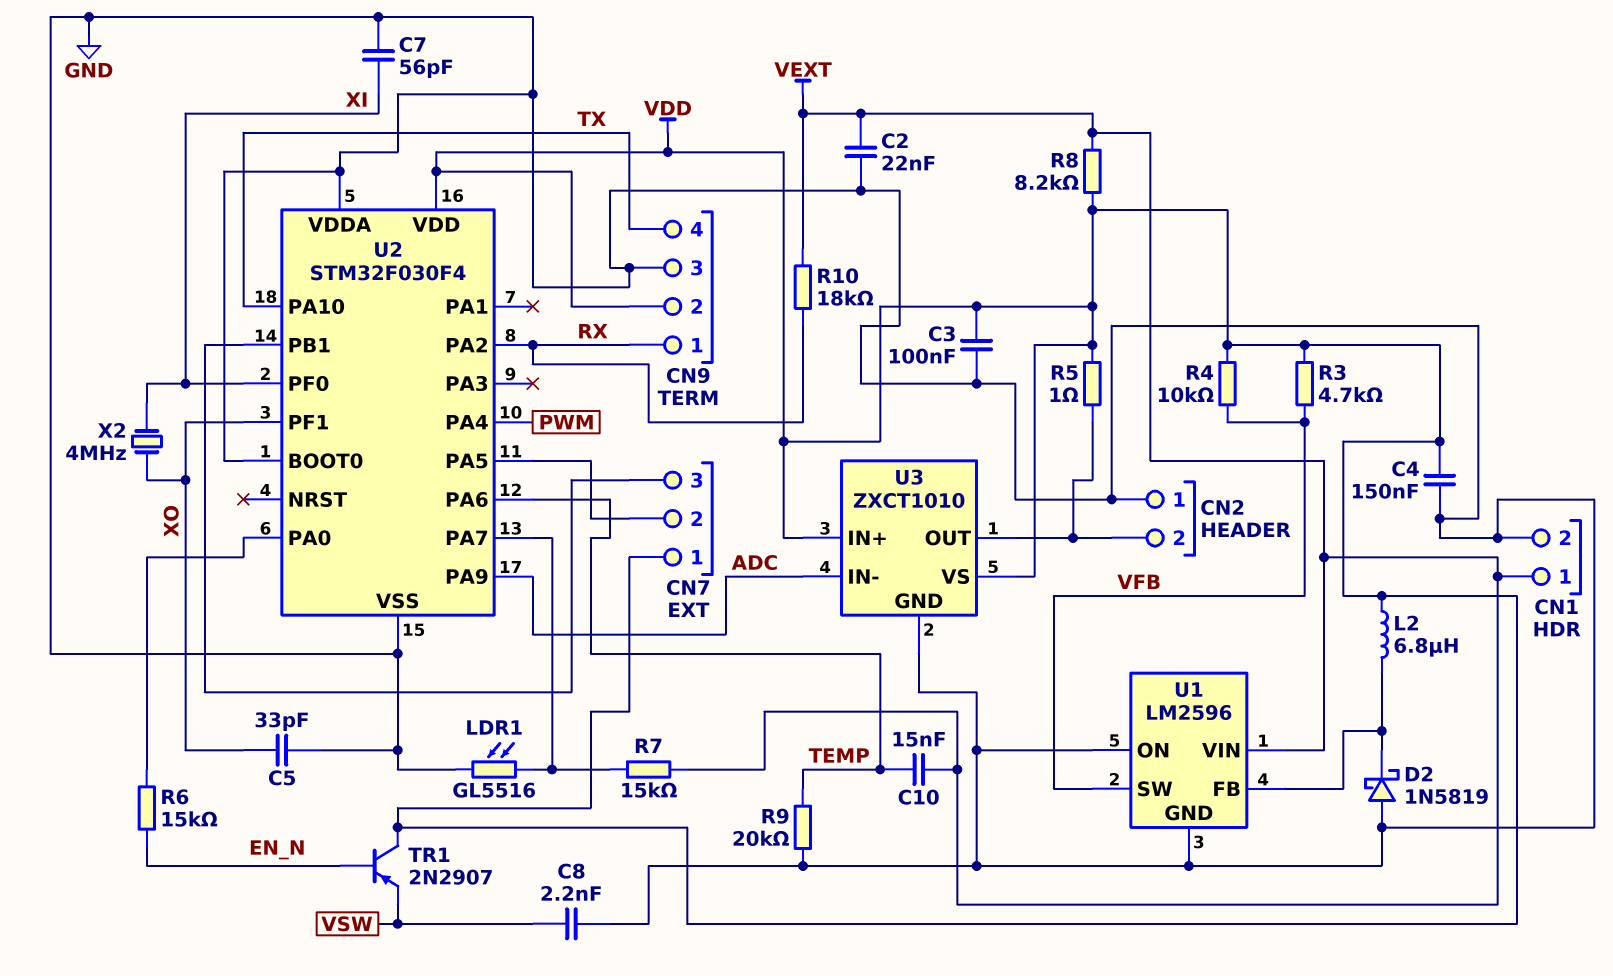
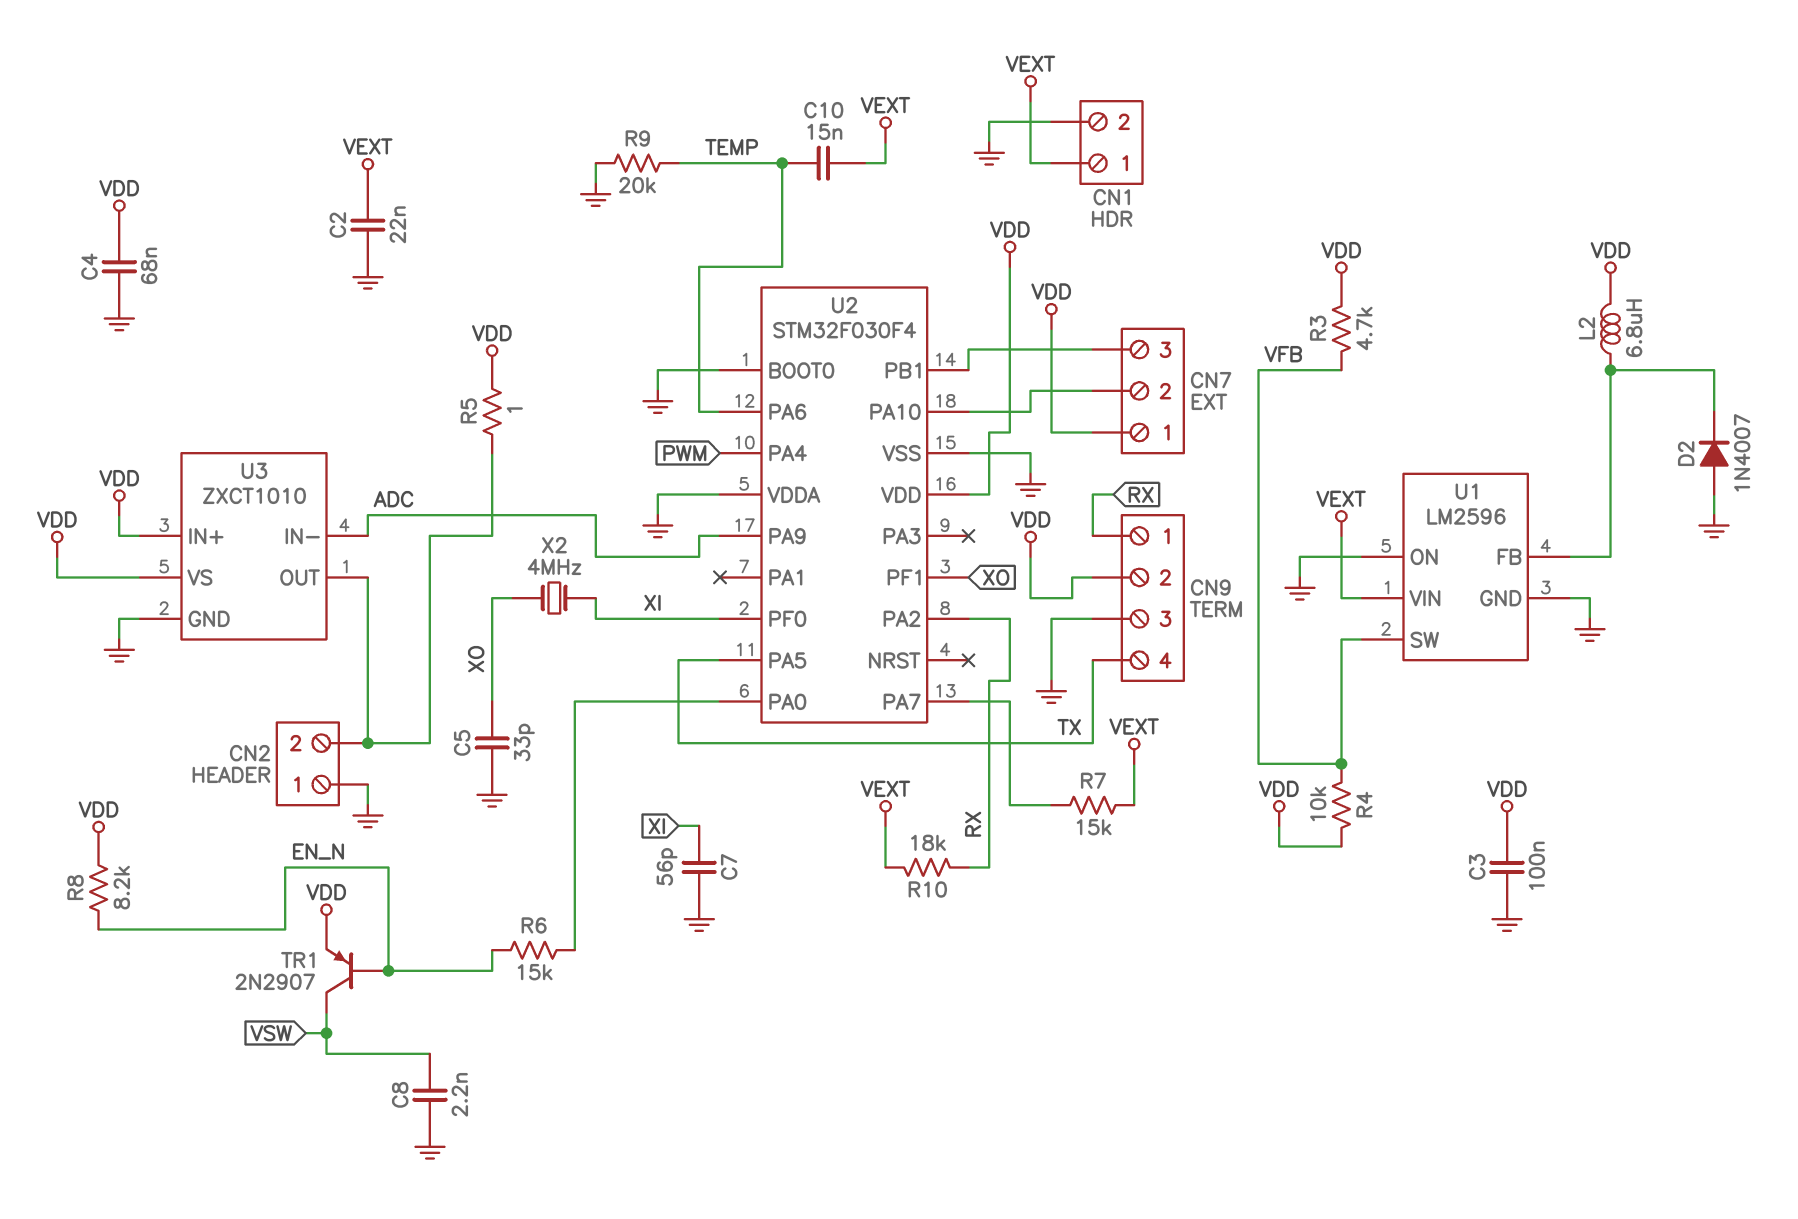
C4: 150nF (GND, VDD) -> 68nF (GND, VDD)
D2: schottky 1N5819 (A GND, K U1/FB) -> diode 1N4007 (A GND, K U1/FB)
LDR1: GL5516 (GND, U2/PA7) -> none
R8: 8.2k (VDD, VEXT) -> 8.2k (EN_N, VDD)
TR1: PNP 2N2907 (B EN_N, C VDD, E VSW) -> PNP 2N2907 (B EN_N, C VSW, E VDD)
U2 pin PA5: CN7/2 -> TX
U2 pin PA10: TX -> CN7/2

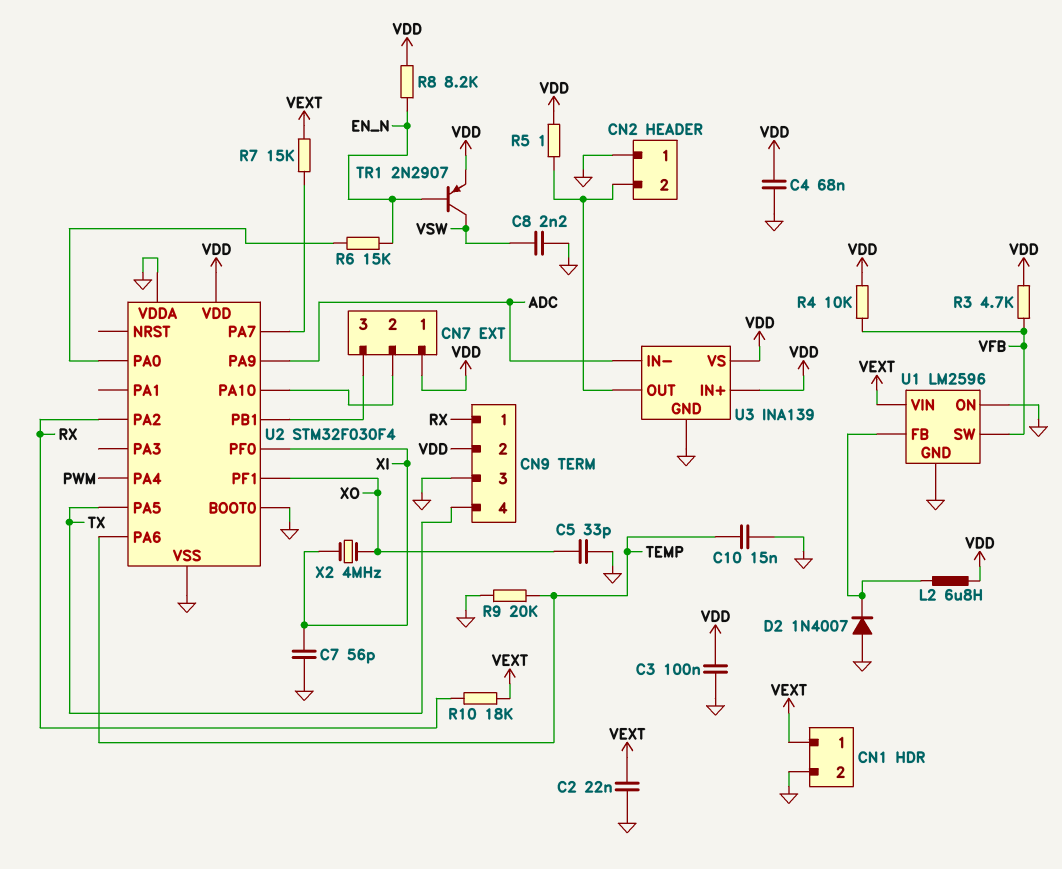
C10: 15nF (TEMP, VEXT) -> 15nF (GND, TEMP)
U3: ZXCT1010 -> INA139

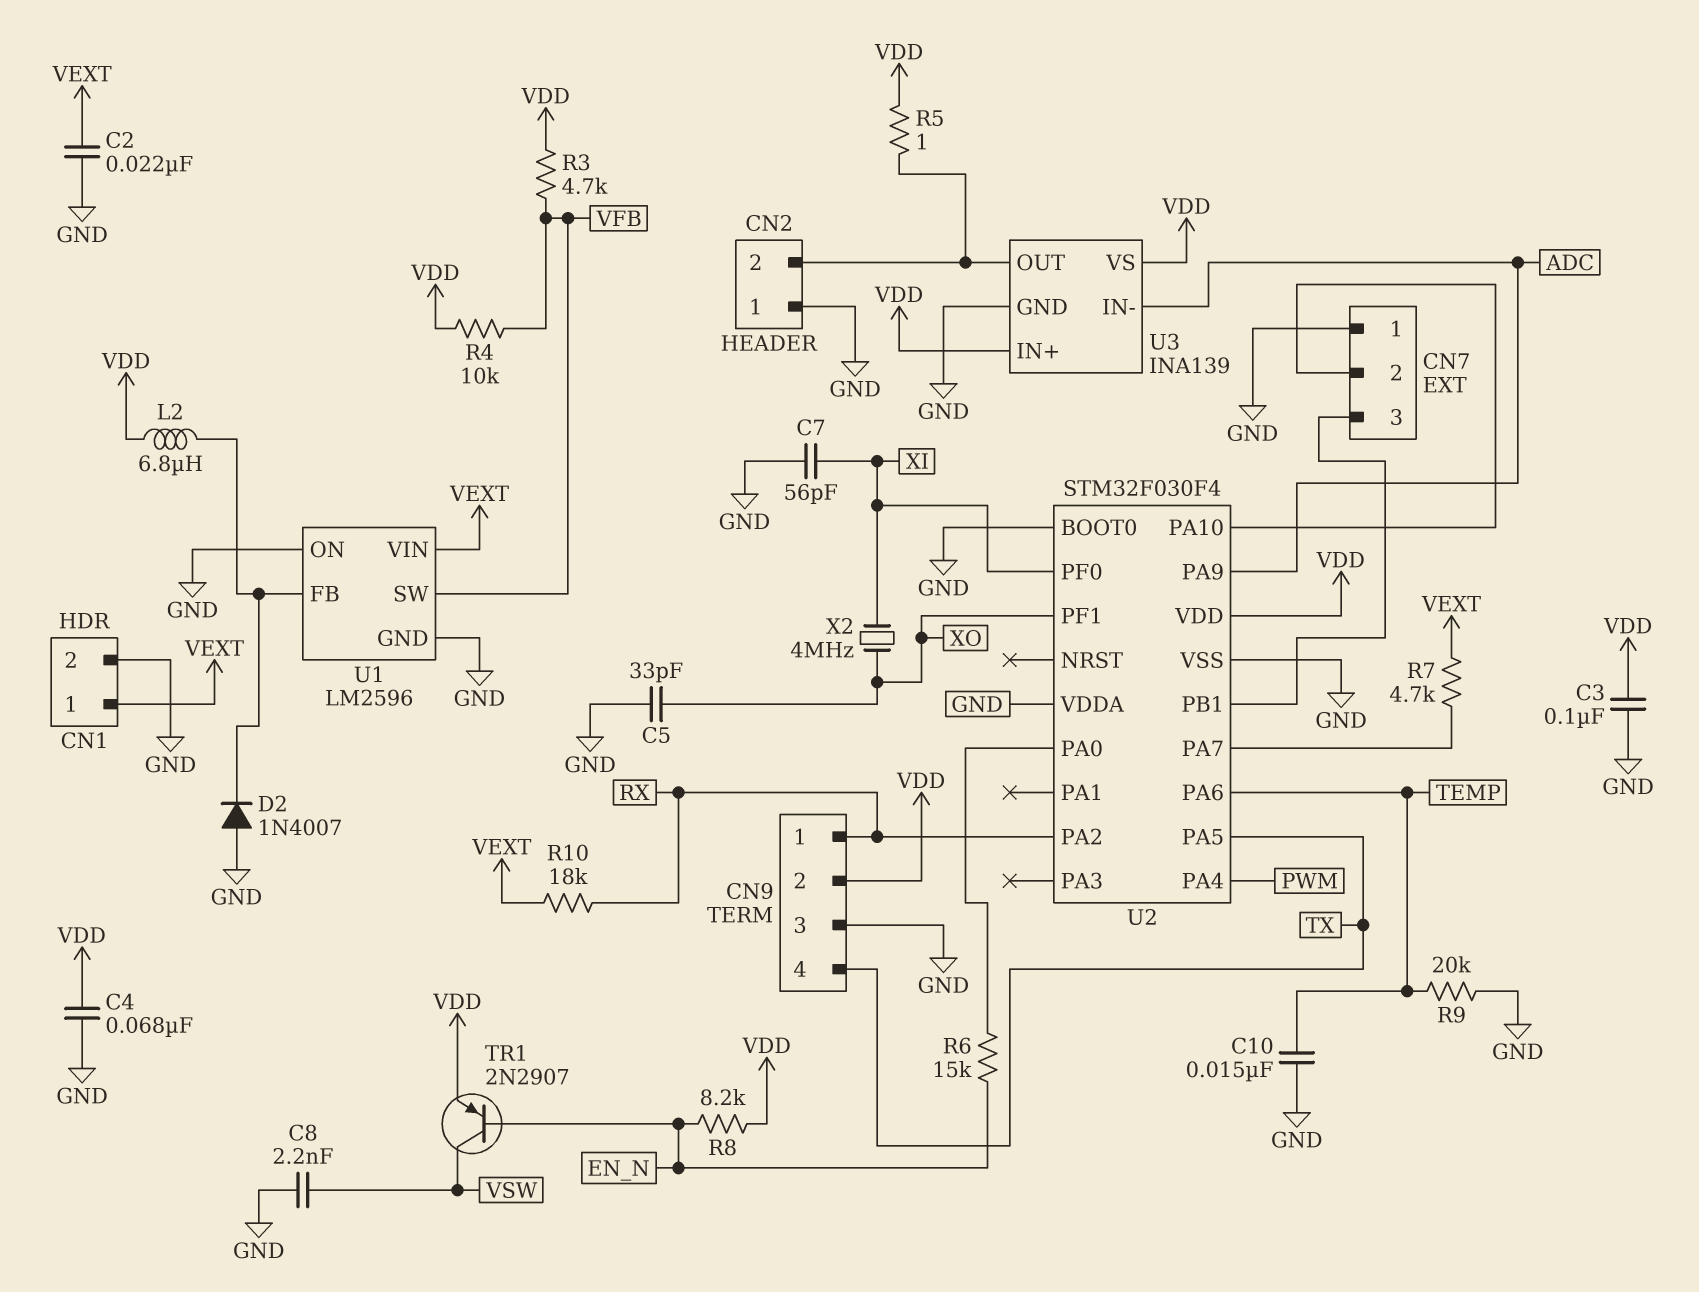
CN7 pin 1: VDD -> GND
R7: 15k (U2/PA7, VEXT) -> 4.7k (U2/PA7, VEXT)

